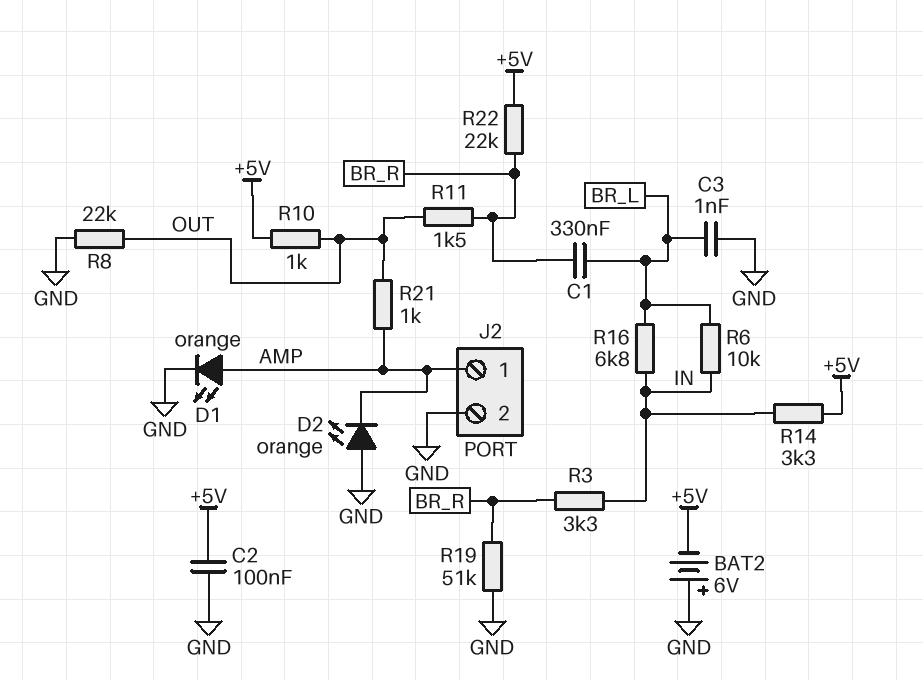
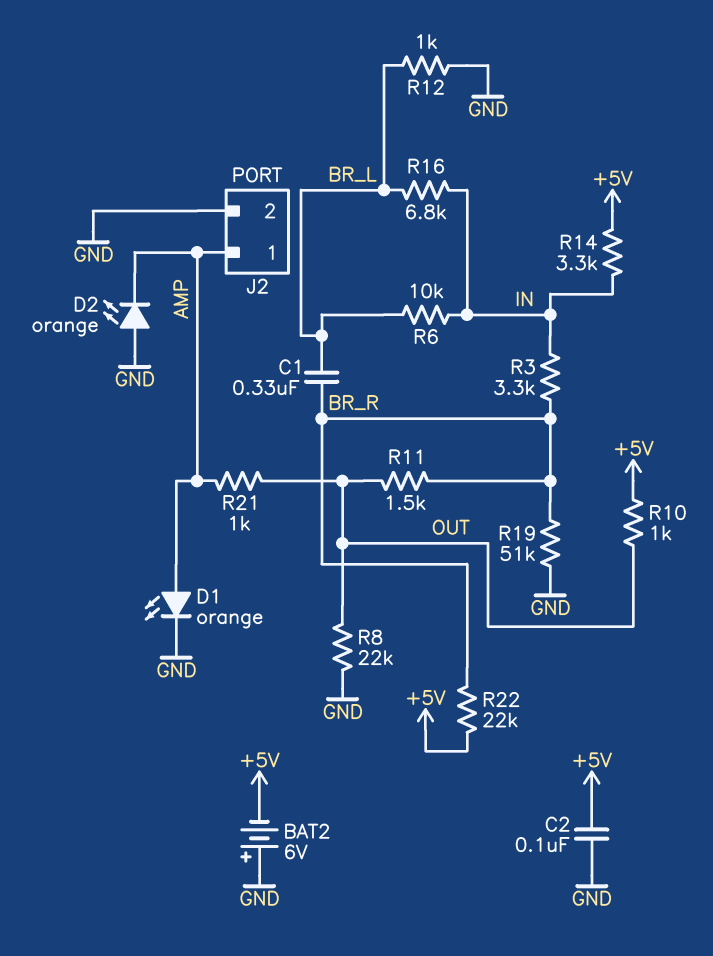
C3: 1nF (BR_L, GND) -> none
R12: none -> 1k (BR_L, GND)

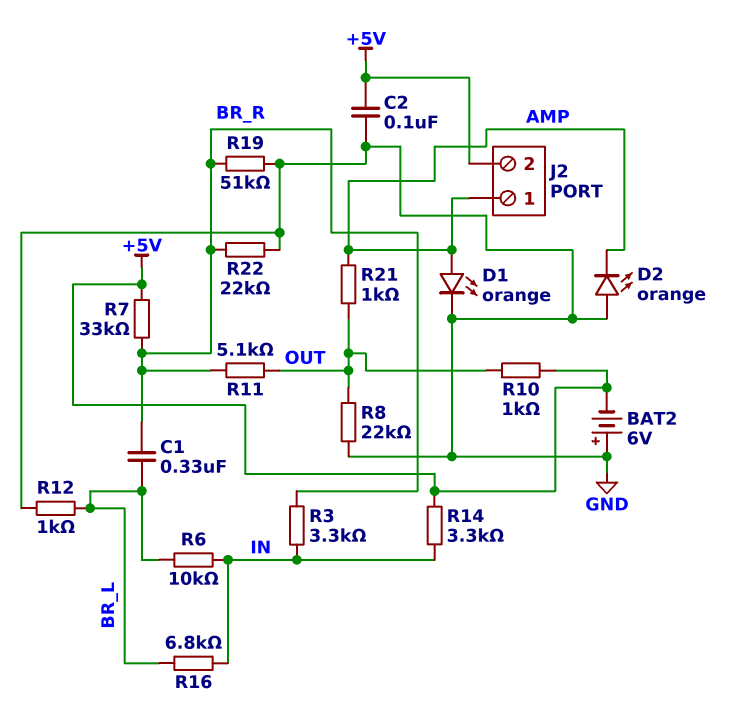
J2 pin 2: GND -> +5V
R7: none -> 33k (+5V, BR_R)
R11: 1.5k (BR_R, OUT) -> 5.1k (BR_R, OUT)
R22: 22k (+5V, BR_R) -> 22k (BR_R, GND)

